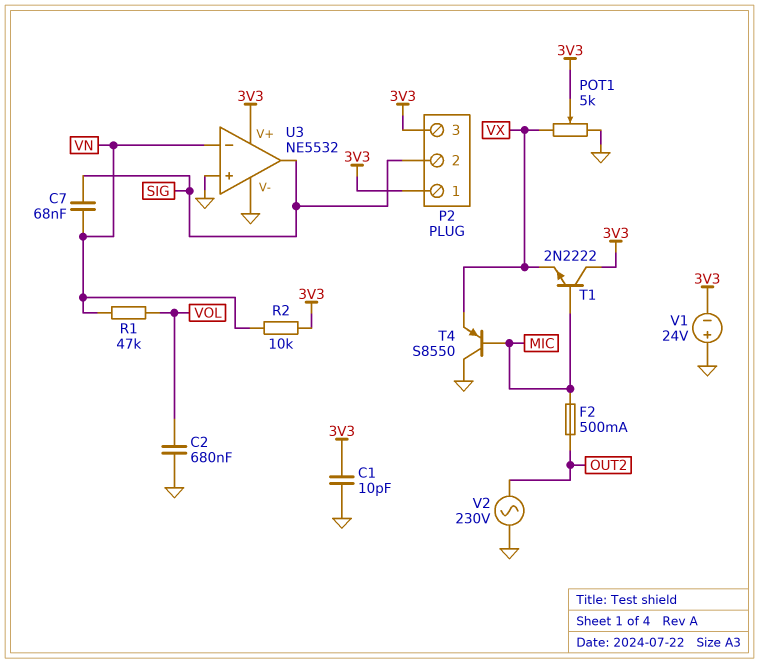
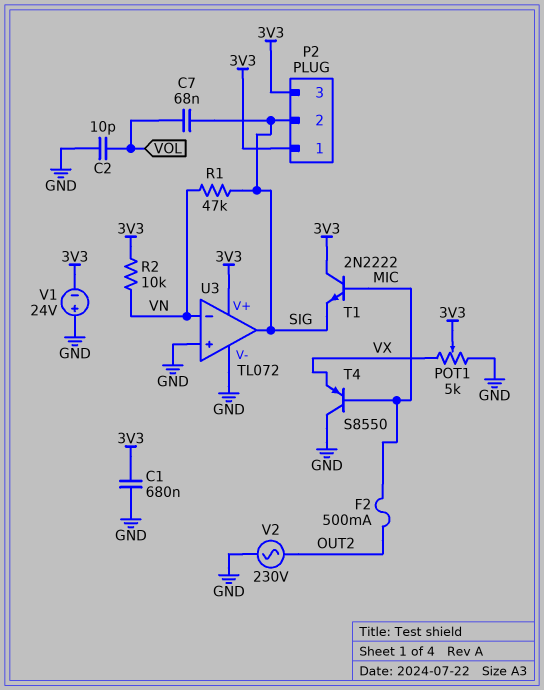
C1: 10pF (3V3, GND) -> 680nF (3V3, GND)
C2: 680nF (GND, VOL) -> 10pF (GND, VOL)
C7: 68nF (SIG, VN) -> 68nF (SIG, VOL)
R1: 47k (VN, VOL) -> 47k (SIG, VN)
T1: NPN 2N2222 (B MIC, C 3V3, E VX) -> NPN 2N2222 (B MIC, C 3V3, E SIG)
U3: NE5532 -> TL072

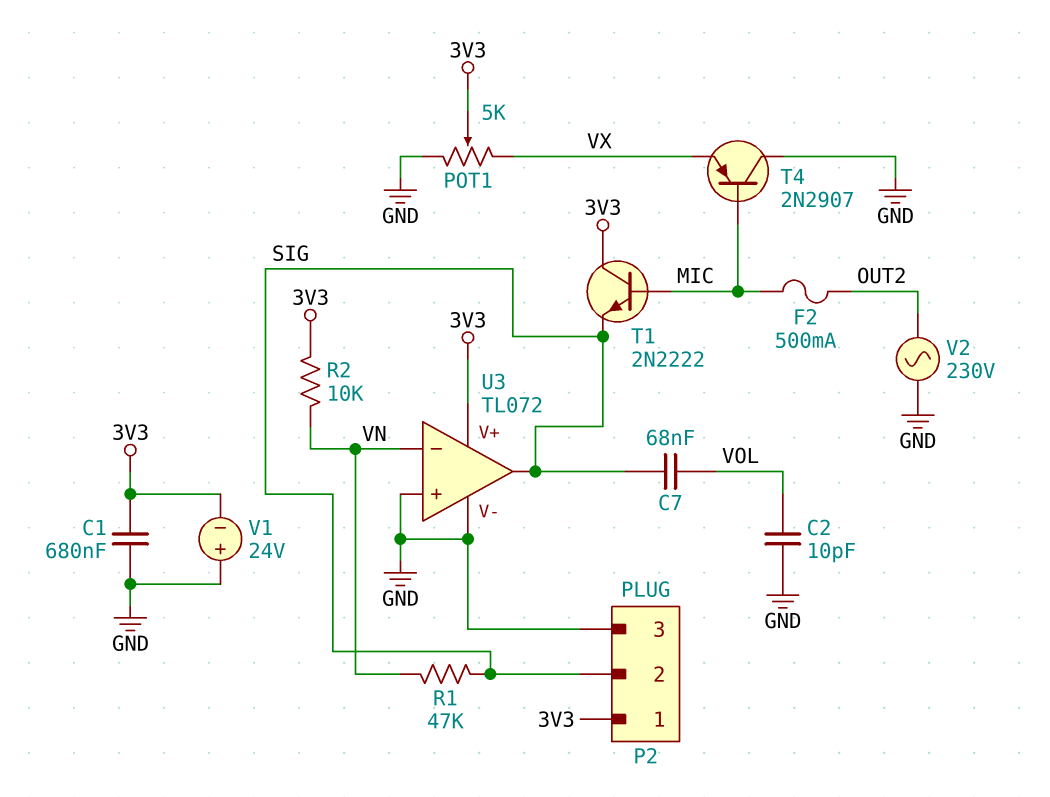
P2 pin 3: 3V3 -> GND
T4: PNP S8550 (B MIC, C GND, E VX) -> PNP 2N2907 (B MIC, C GND, E VX)

